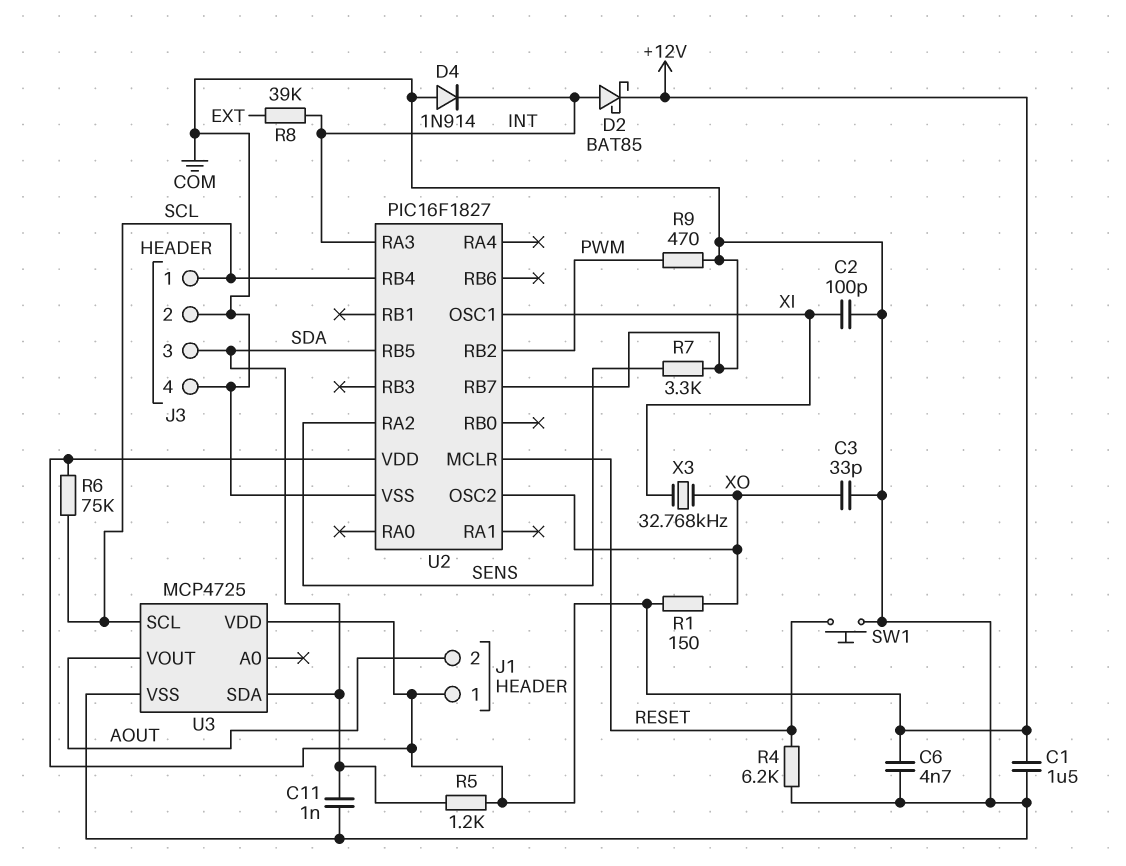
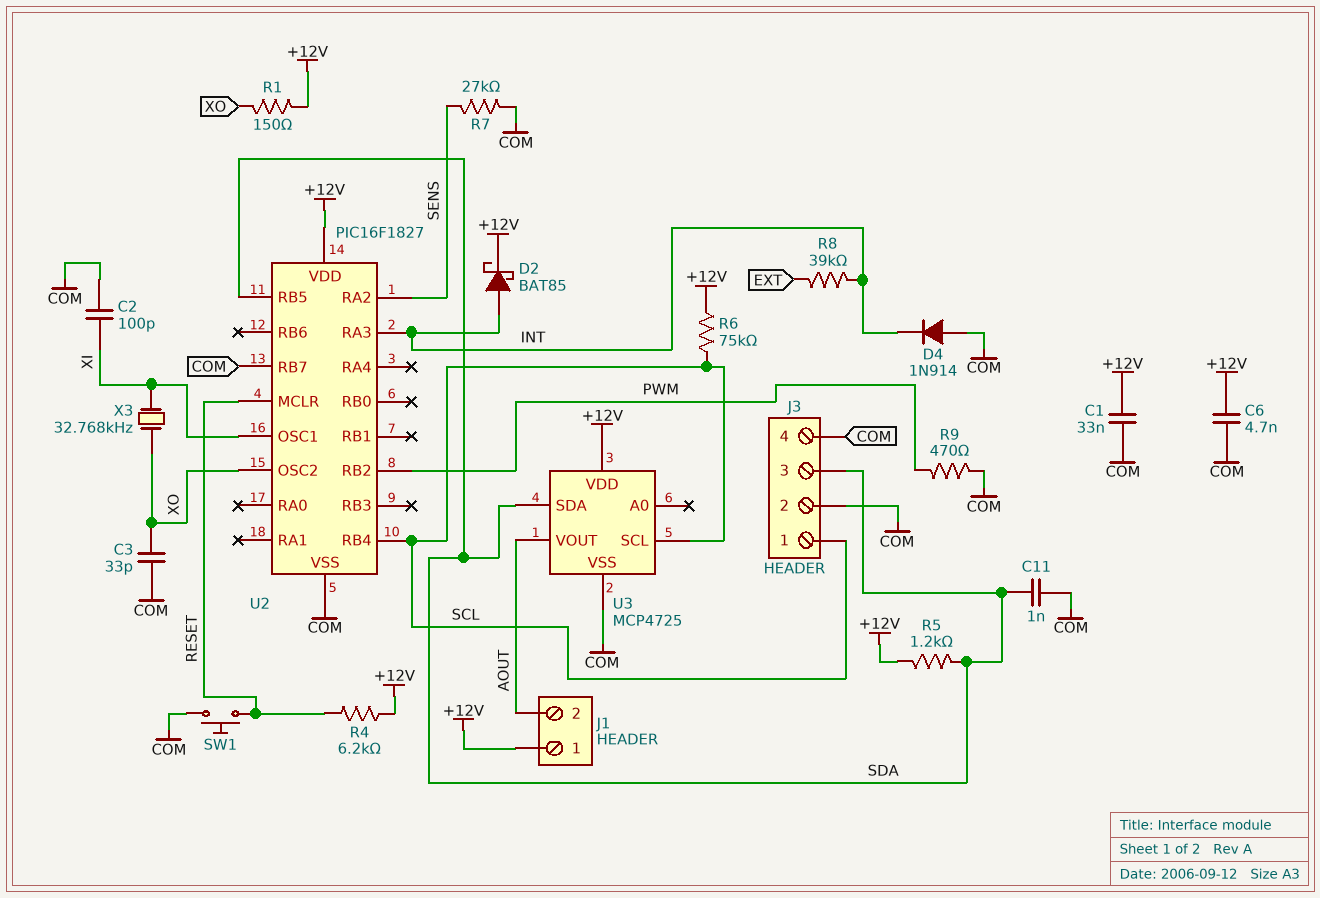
C1: 1.5uF (+12V, COM) -> 33nF (+12V, COM)
R4: 6.2k (COM, RESET) -> 6.2k (+12V, RESET)
R7: 3.3k (COM, SENS) -> 27k (COM, SENS)

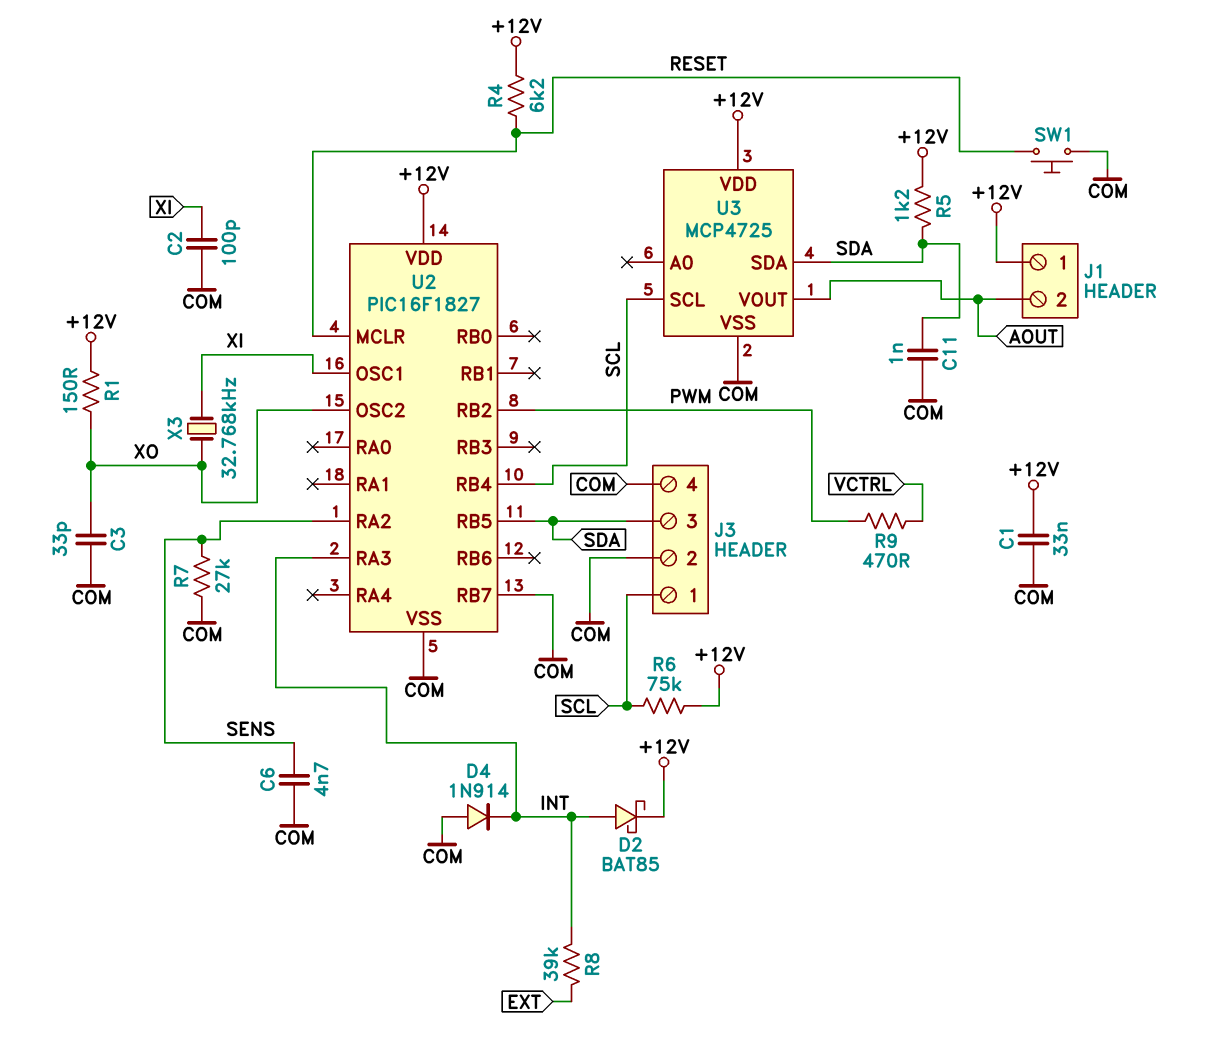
C6: 4.7nF (+12V, COM) -> 4.7nF (COM, SENS)
R9: 470 (COM, PWM) -> 470 (PWM, VCTRL)

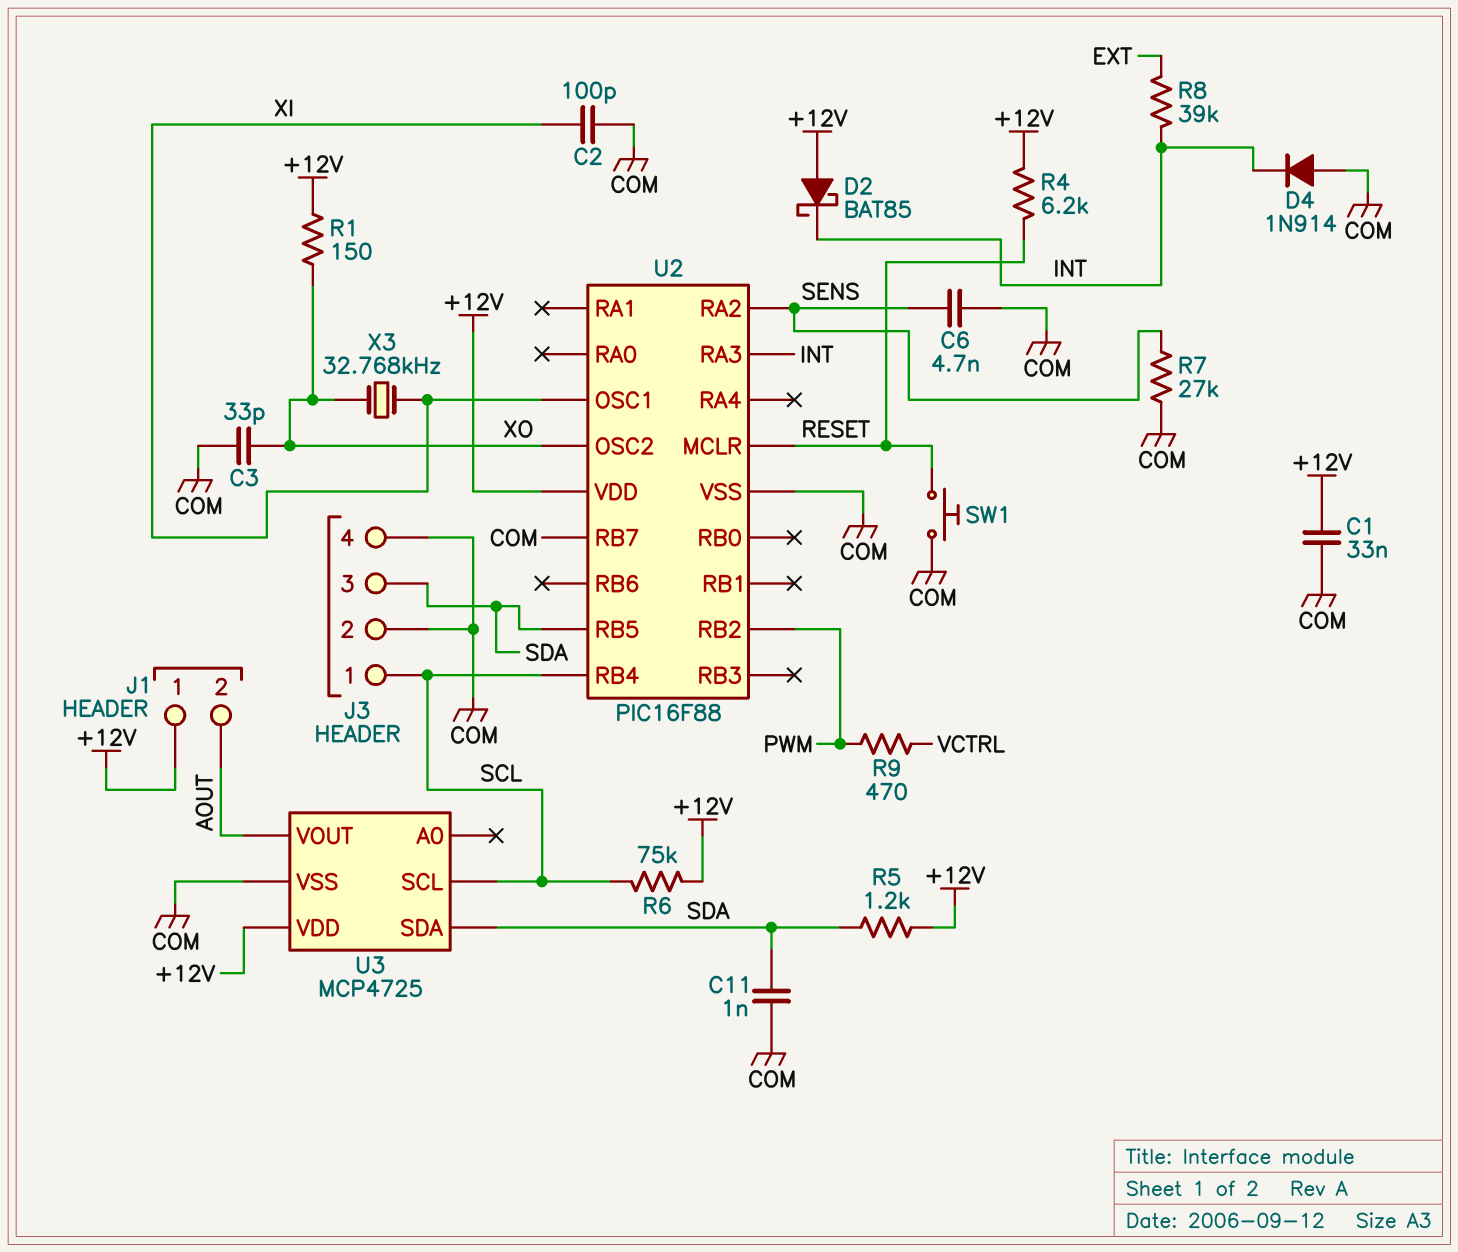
D2: schottky BAT85 (A INT, K +12V) -> schottky BAT85 (A +12V, K INT)
U2: PIC16F1827 -> PIC16F88

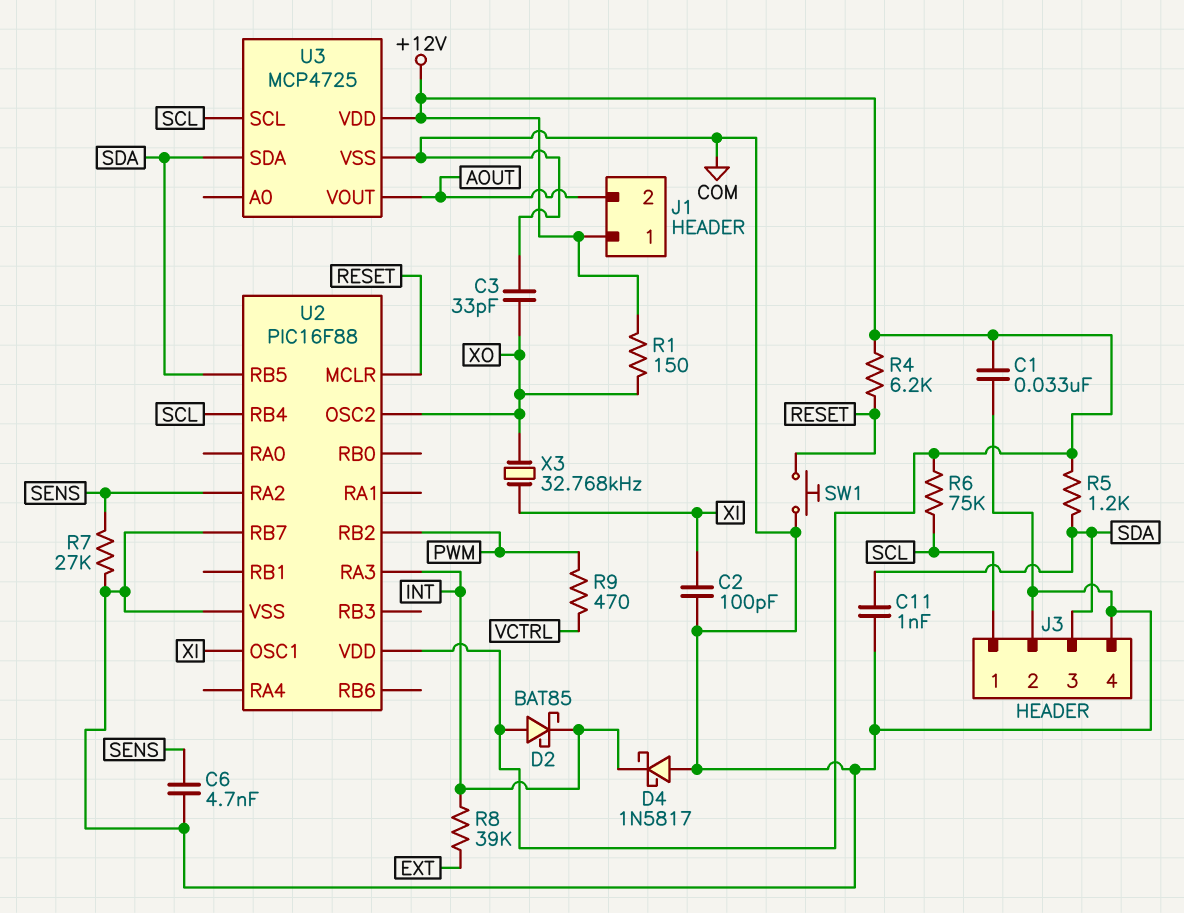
D4: diode 1N914 (A COM, K INT) -> schottky 1N5817 (A COM, K INT)

